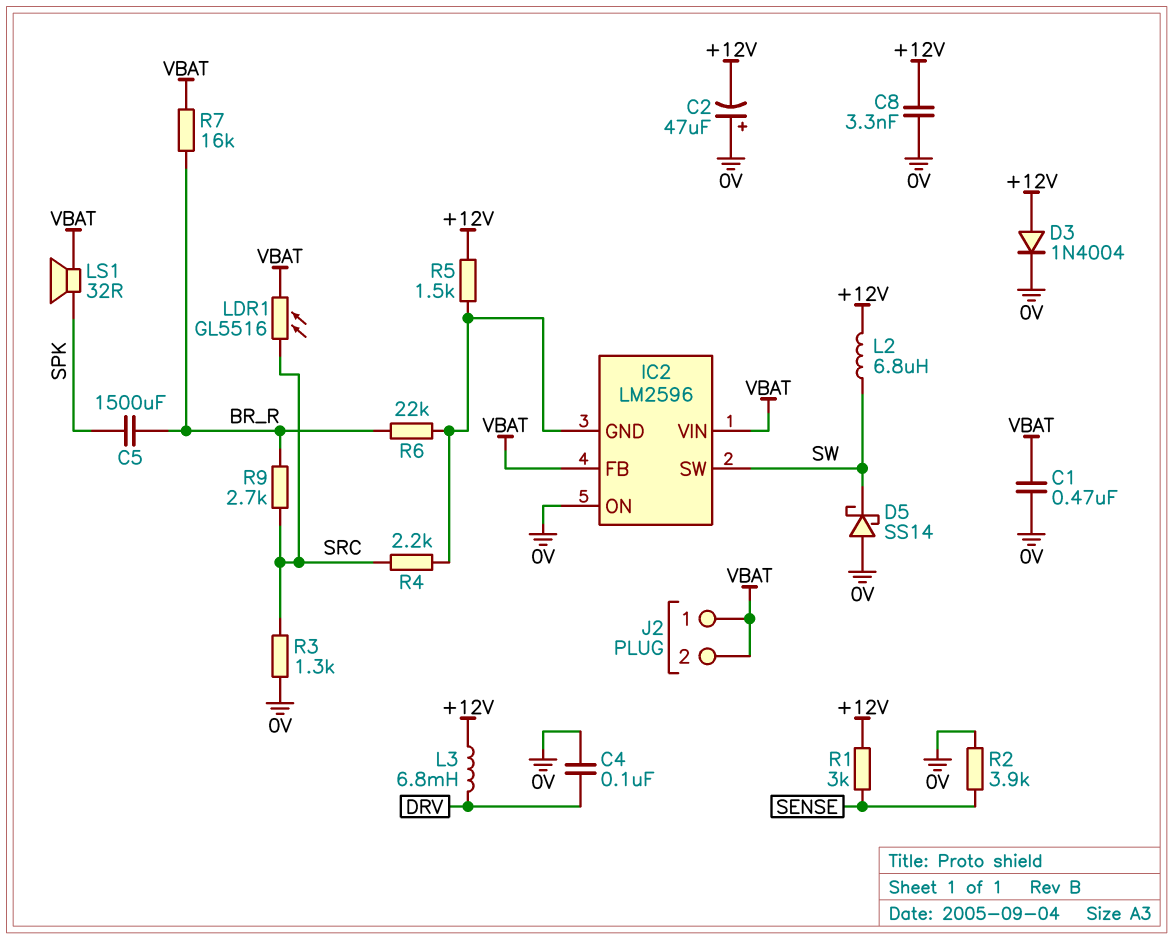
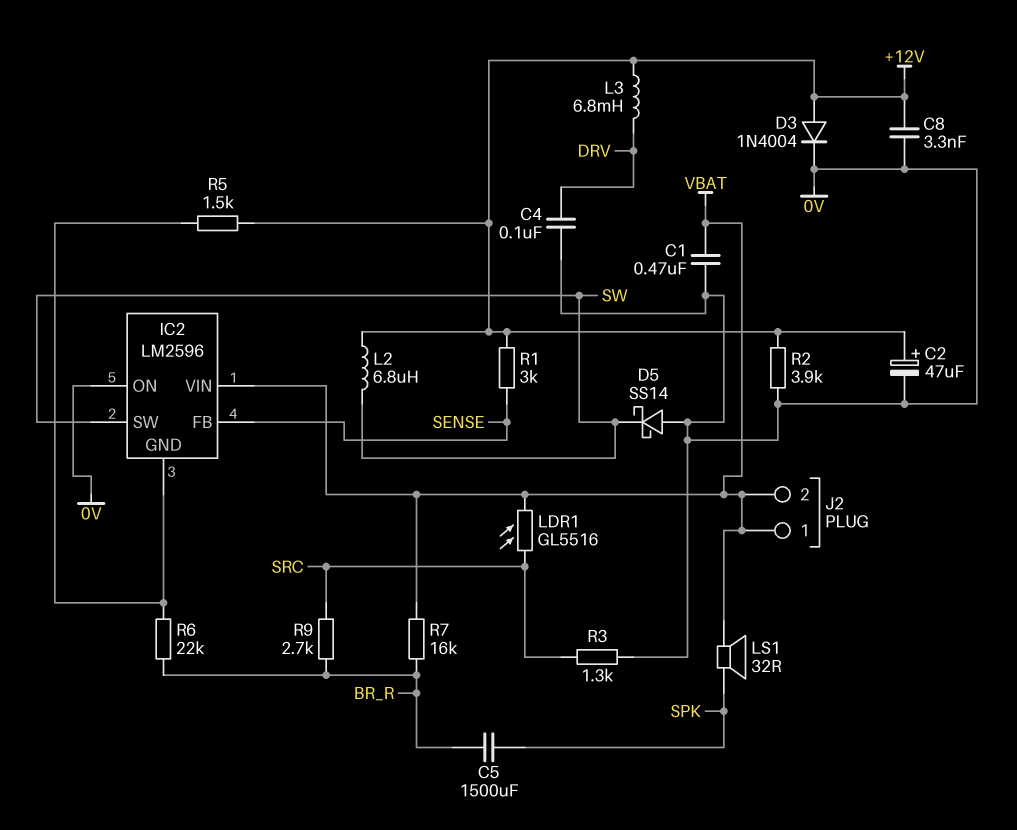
C2: 47uF (plus 0V, minus +12V) -> 47uF (plus +12V, minus 0V)
IC2 pin FB: VBAT -> SENSE
R2: 3.9k (0V, SENSE) -> 3.9k (+12V, 0V)
R4: 2.2k (IC2/GND, SRC) -> none

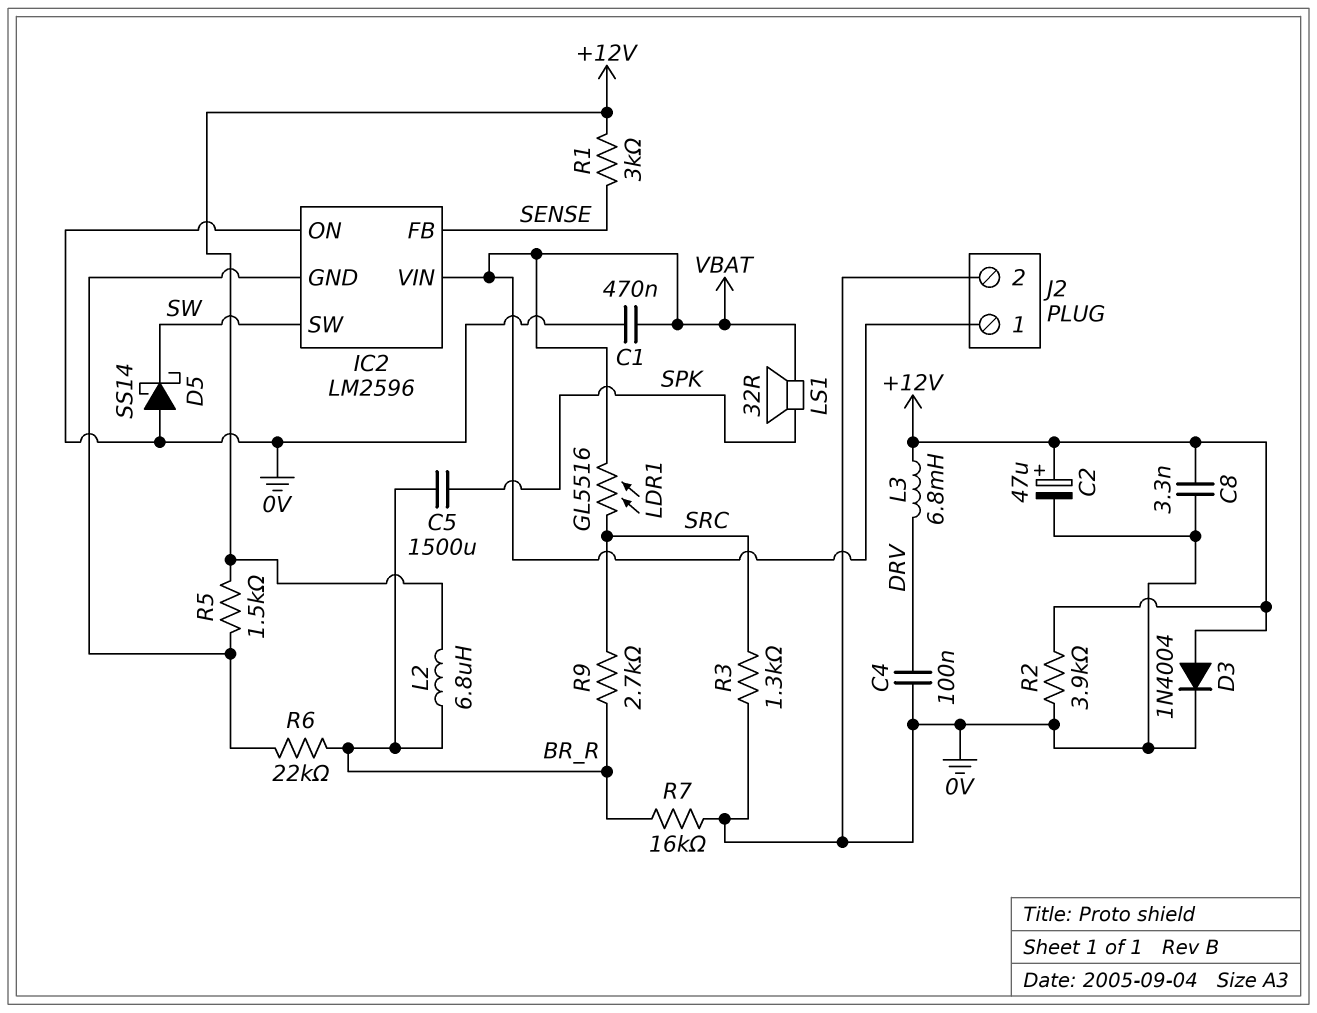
J2 pin 2: VBAT -> 0V
L2: 6.8uH (+12V, SW) -> 6.8uH (+12V, BR_R)
R7: 16k (BR_R, VBAT) -> 16k (0V, BR_R)

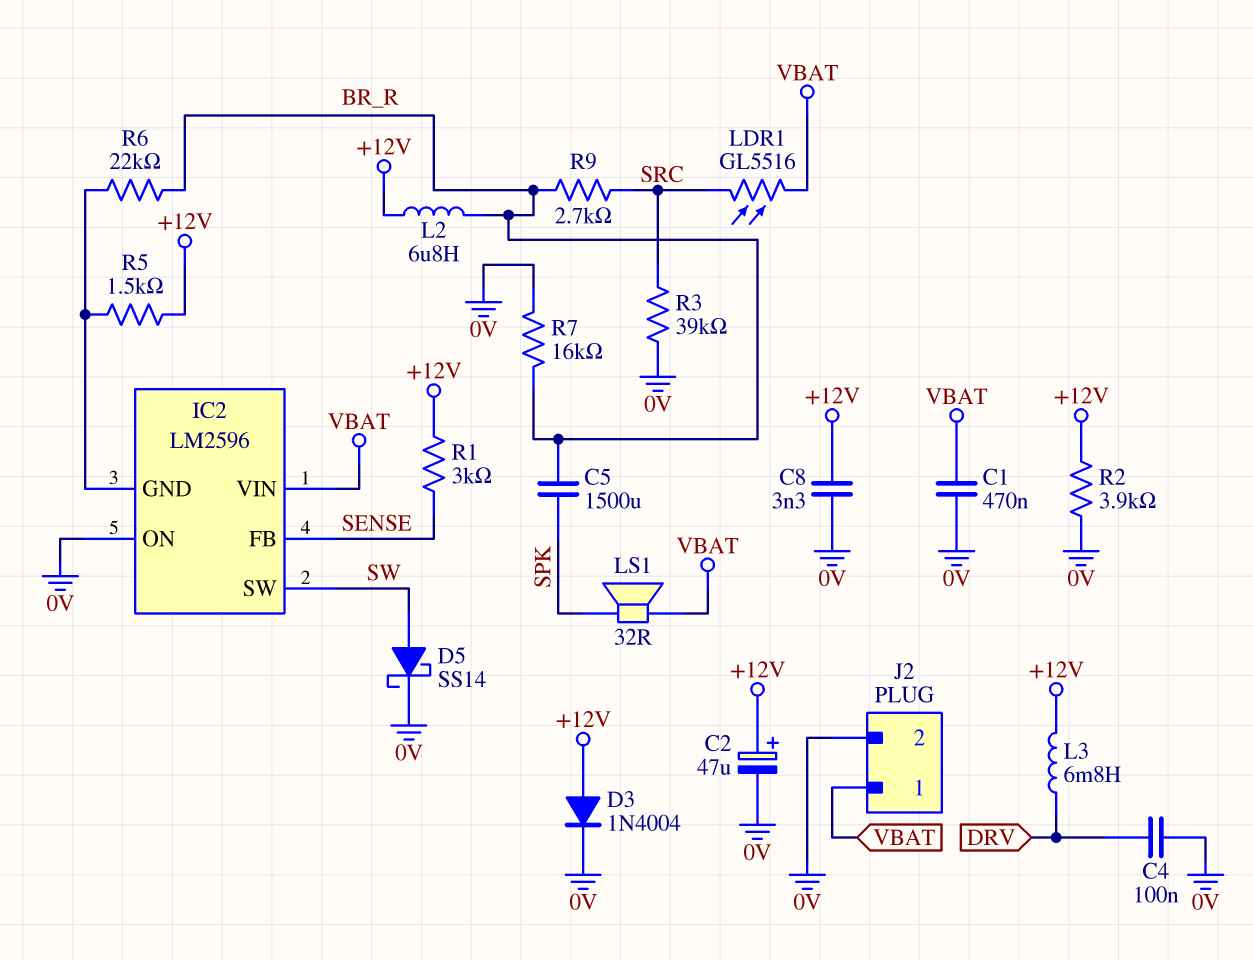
D5: schottky SS14 (A 0V, K SW) -> schottky SS14 (A SW, K 0V)
R3: 1.3k (0V, SRC) -> 39k (0V, SRC)

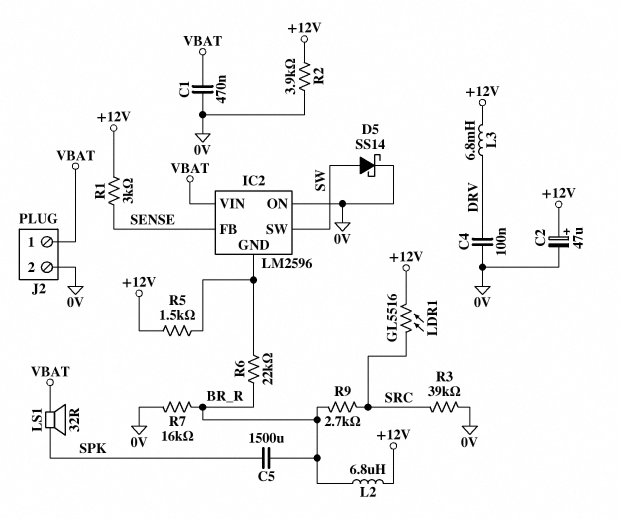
C8: 3.3nF (+12V, 0V) -> none
D3: diode 1N4004 (A +12V, K 0V) -> none
LDR1: GL5516 (SRC, VBAT) -> GL5516 (+12V, SRC)

